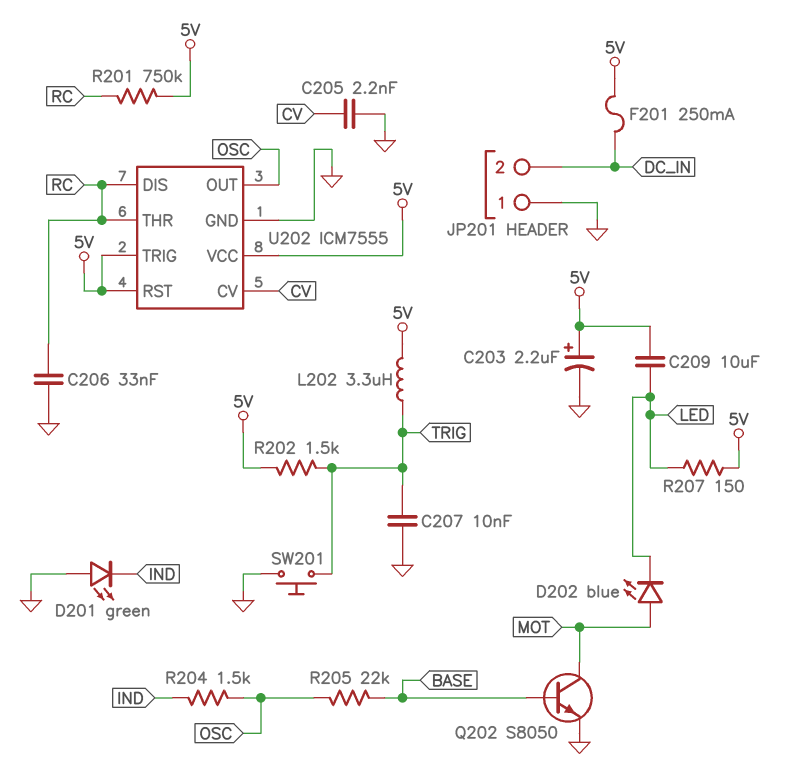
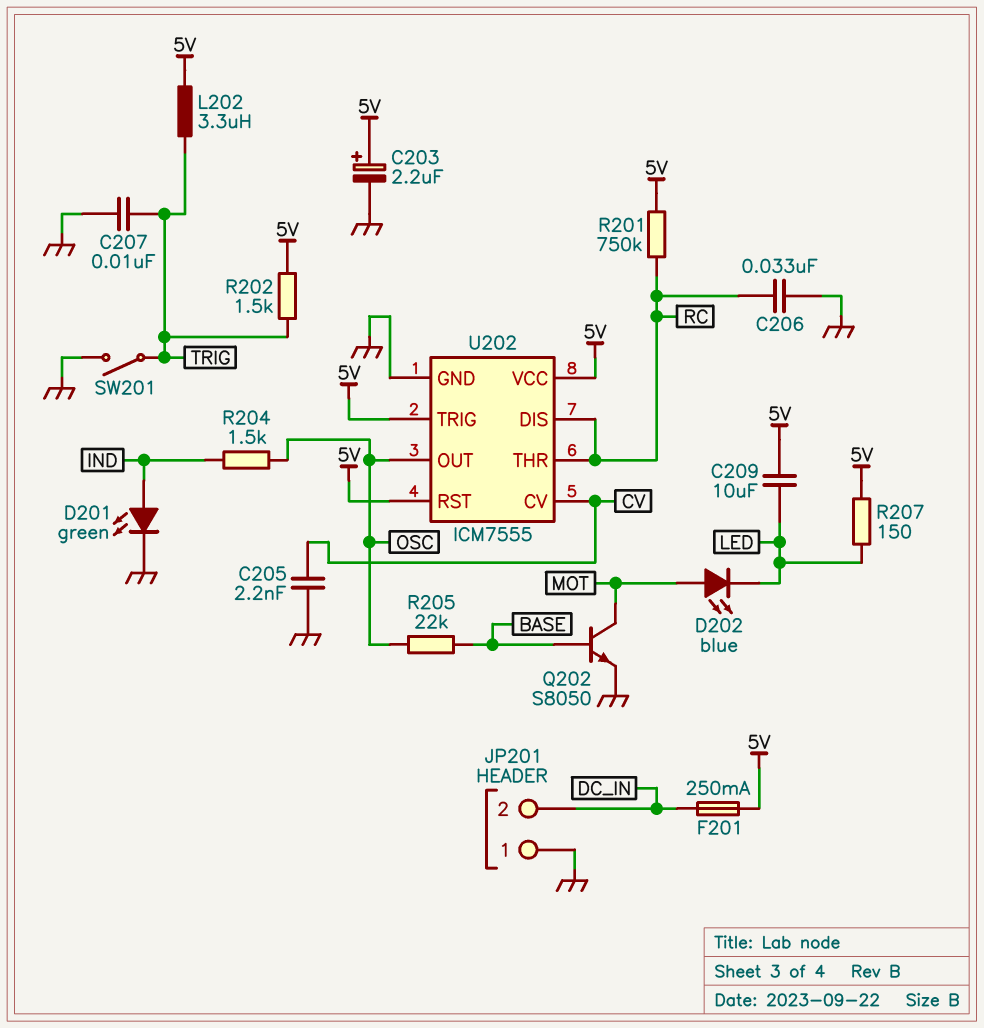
D201: LED green (A GND, K IND) -> LED green (A IND, K GND)
SW201: button (GND, TRIG) -> switch (GND, TRIG)

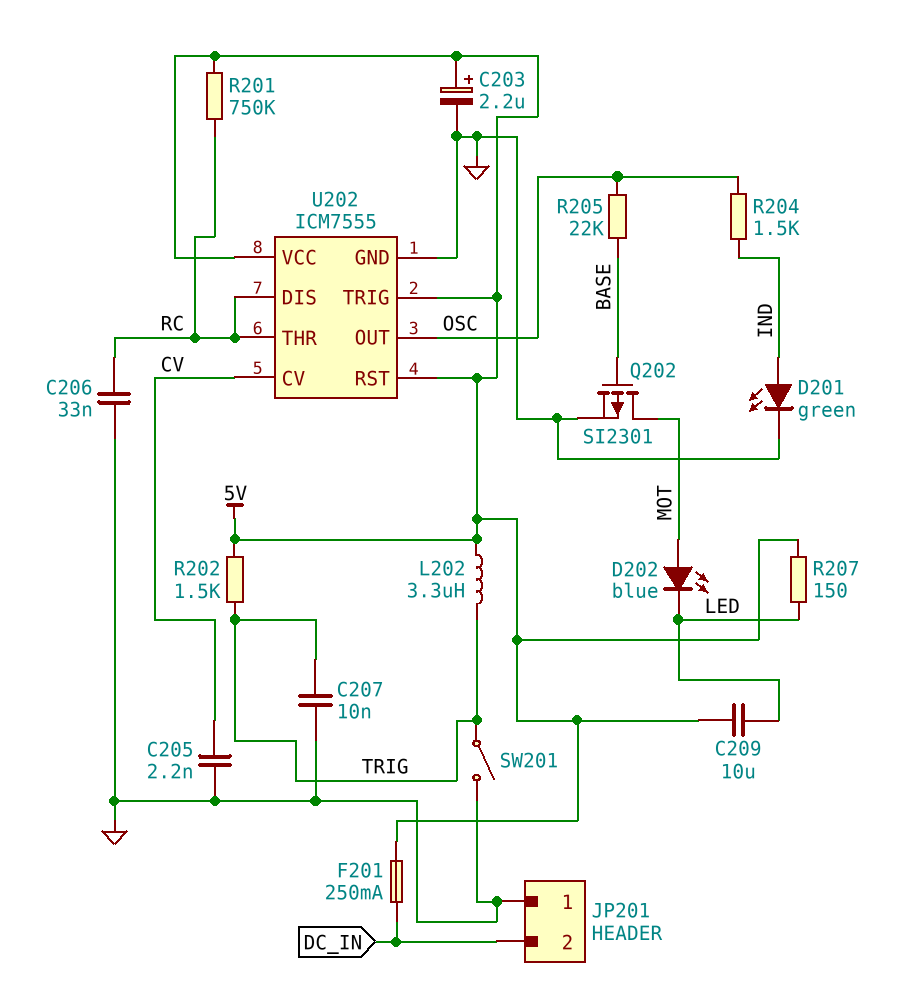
Q202: NPN S8050 (B BASE, C MOT, E GND) -> PMOS SI2301 (G BASE, D MOT, S GND)

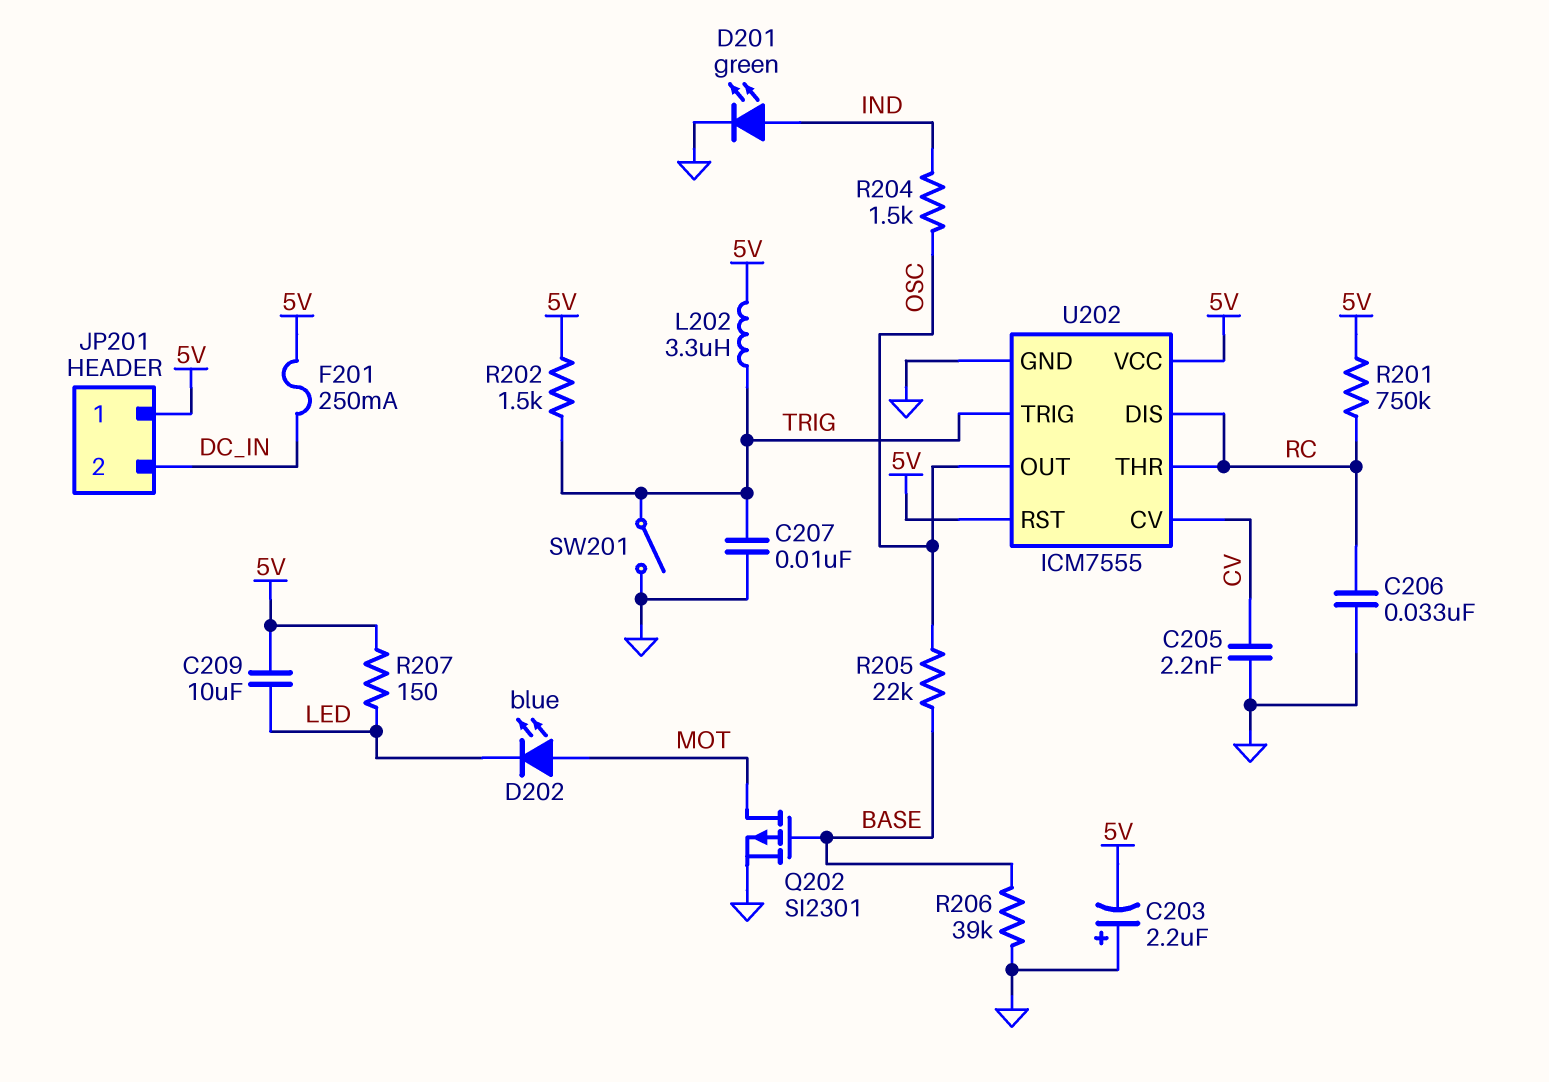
C203: 2.2uF (plus 5V, minus GND) -> 2.2uF (plus GND, minus 5V)
JP201 pin 1: GND -> 5V
R206: none -> 39k (BASE, GND)
U202 pin TRIG: 5V -> TRIG

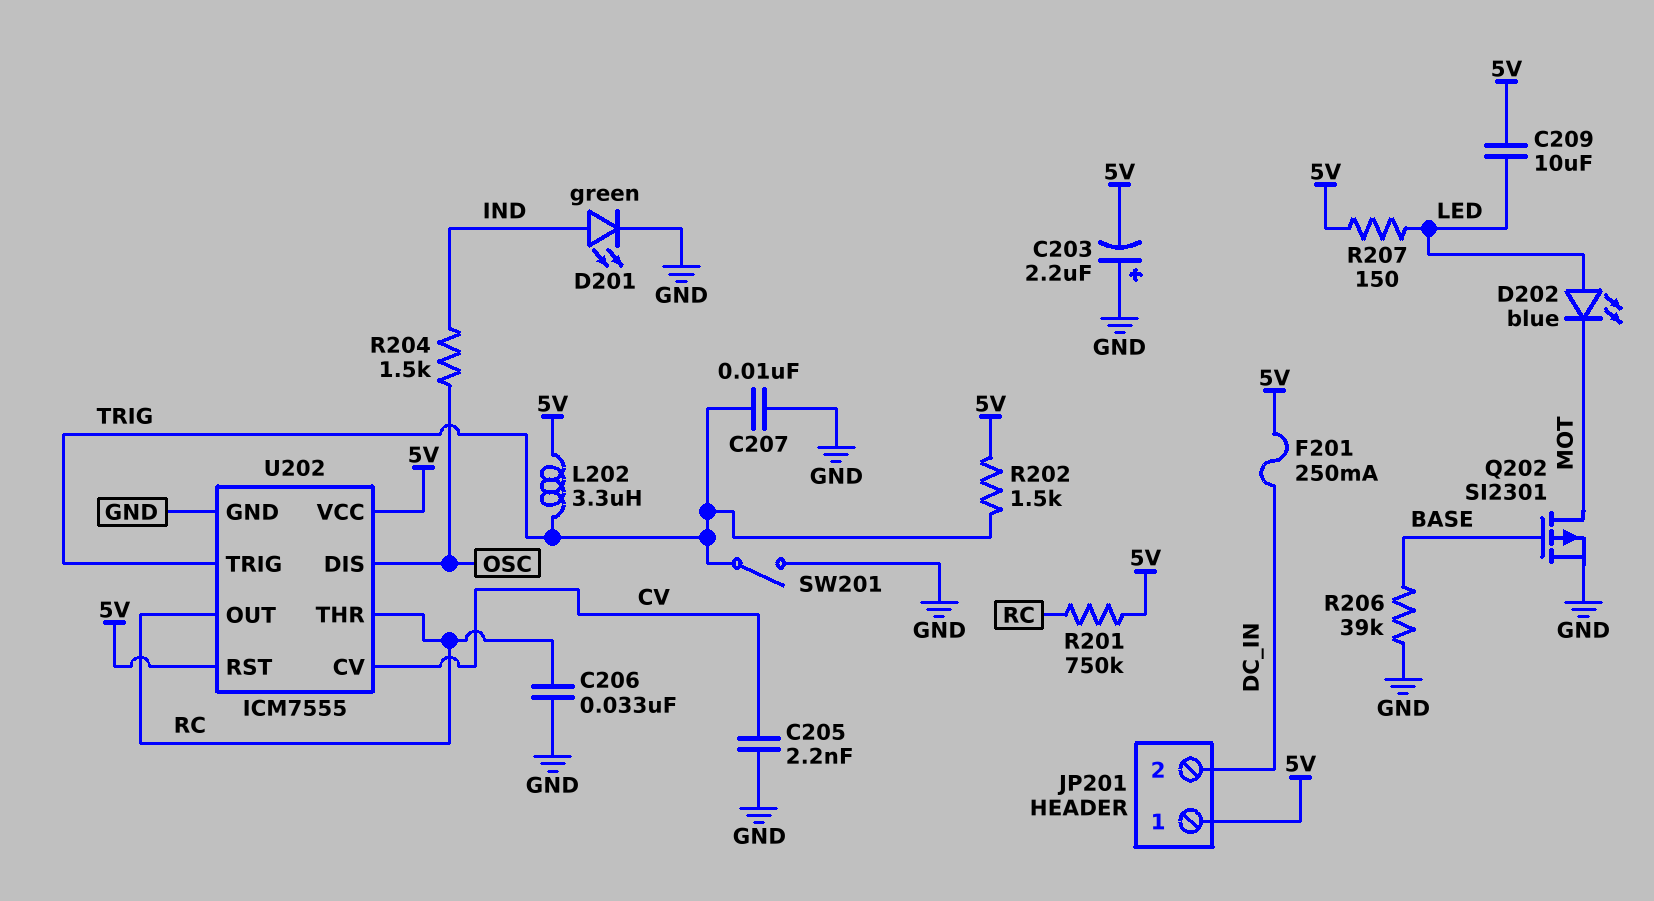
D202: LED blue (A MOT, K LED) -> LED blue (A LED, K MOT)
R205: 22k (BASE, OSC) -> none
U202 pin DIS: RC -> OSC
U202 pin OUT: OSC -> RC

